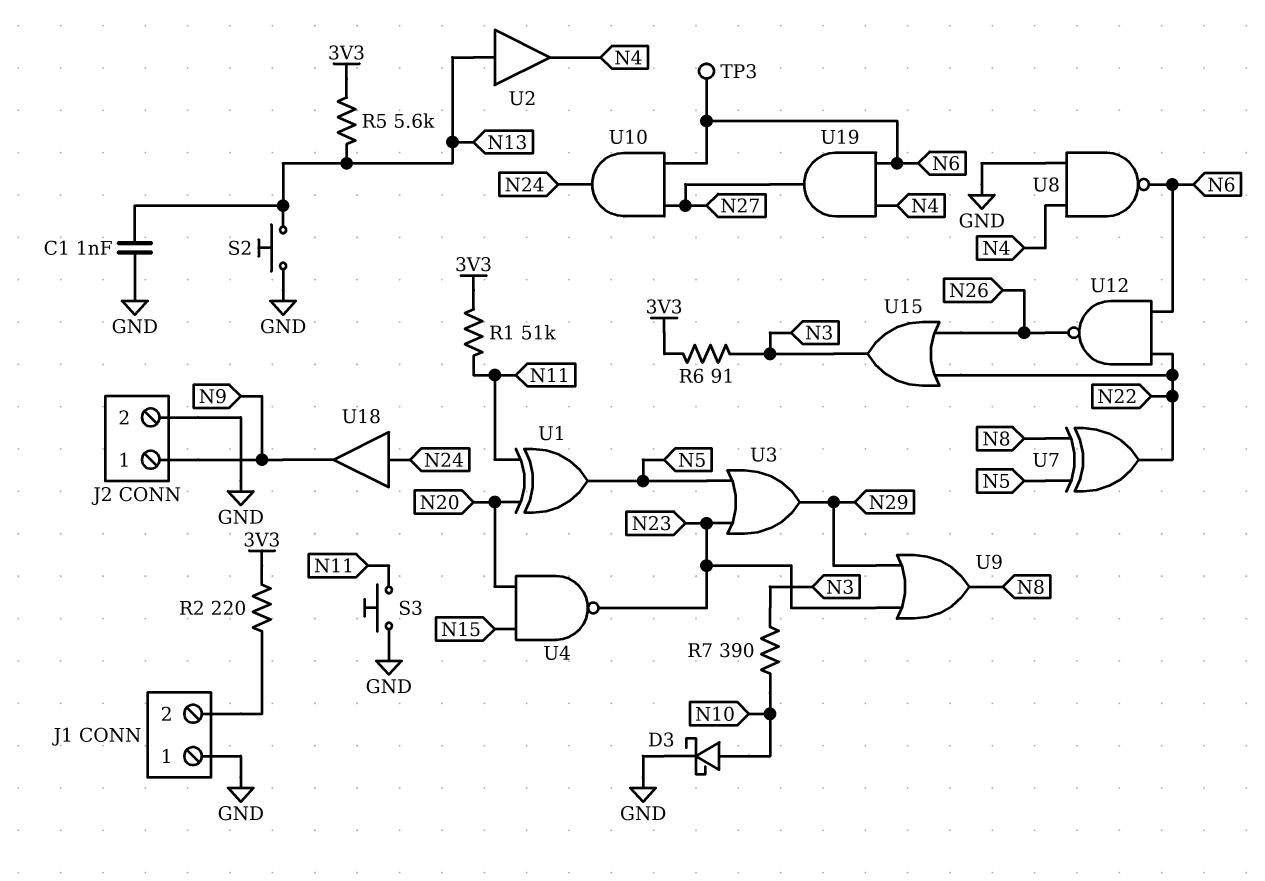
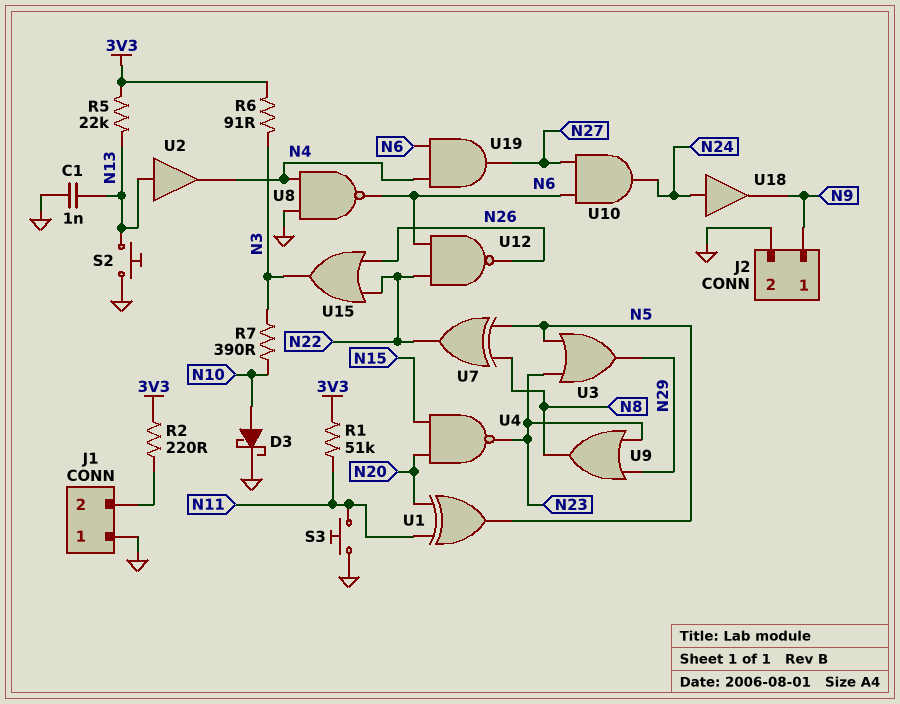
R5: 5.6k (3V3, N13) -> 22k (3V3, N13)
TP3: test point (N6) -> none

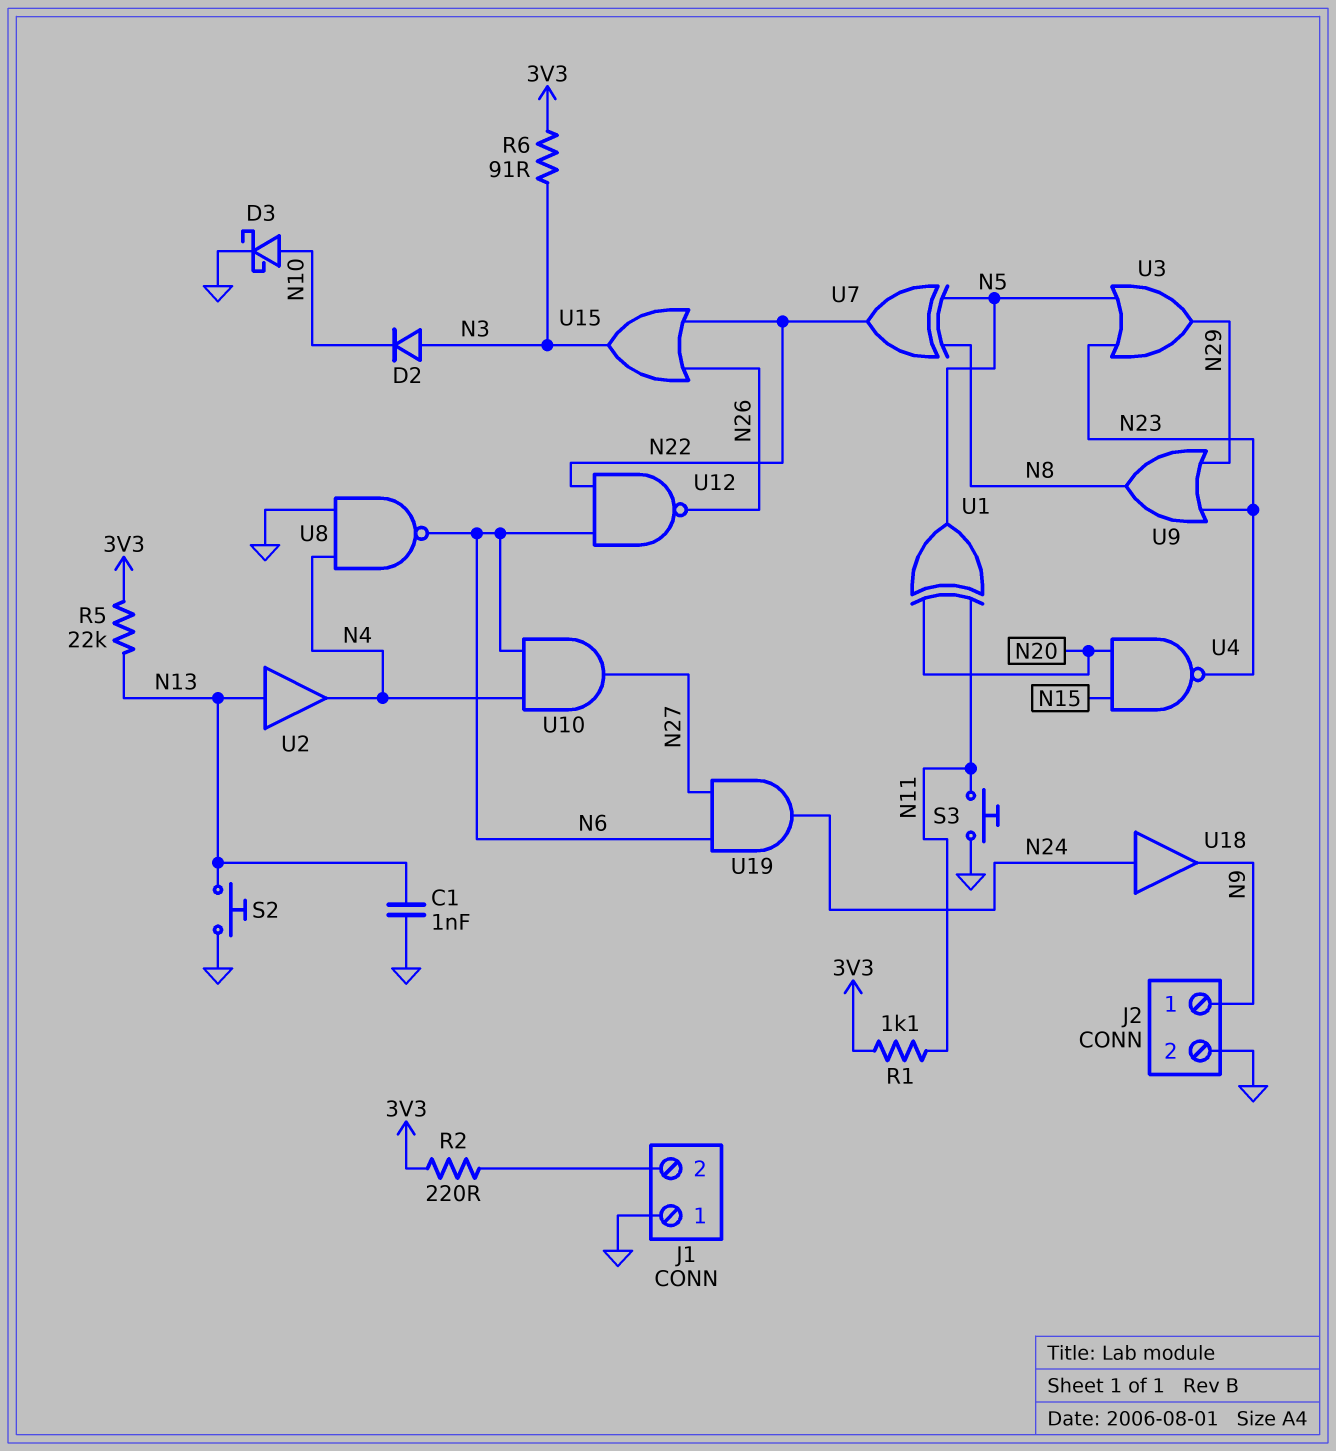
D2: none -> diode (A N3, K N10)
R1: 51k (3V3, N11) -> 1.1k (3V3, N11)
R7: 390 (N3, N10) -> none
U10: AND (in N6, in N27, out N24) -> AND (in N4, in N6, out N27)
U19: AND (in N4, in N6, out N27) -> AND (in N6, in N27, out N24)

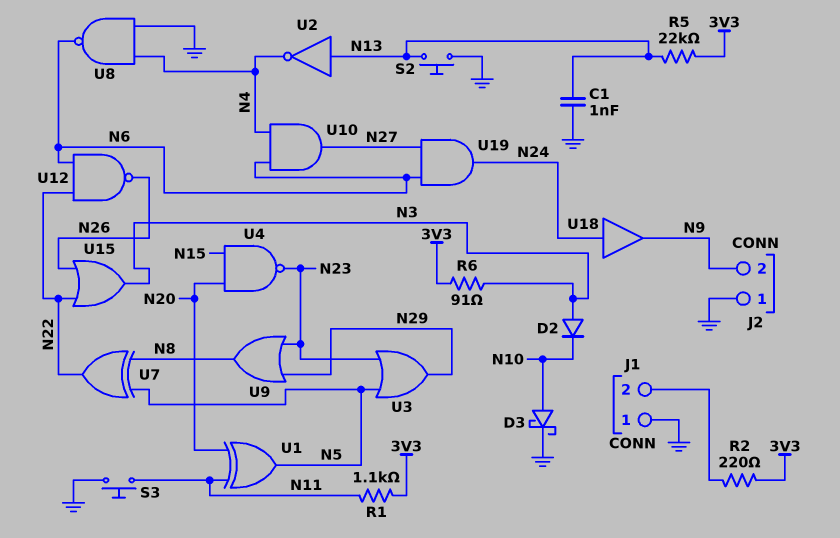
J2 pin 1: N9 -> GND
J2 pin 2: GND -> N9
U2: buffer (in N13, out N4) -> NOT (in N13, out N4)

